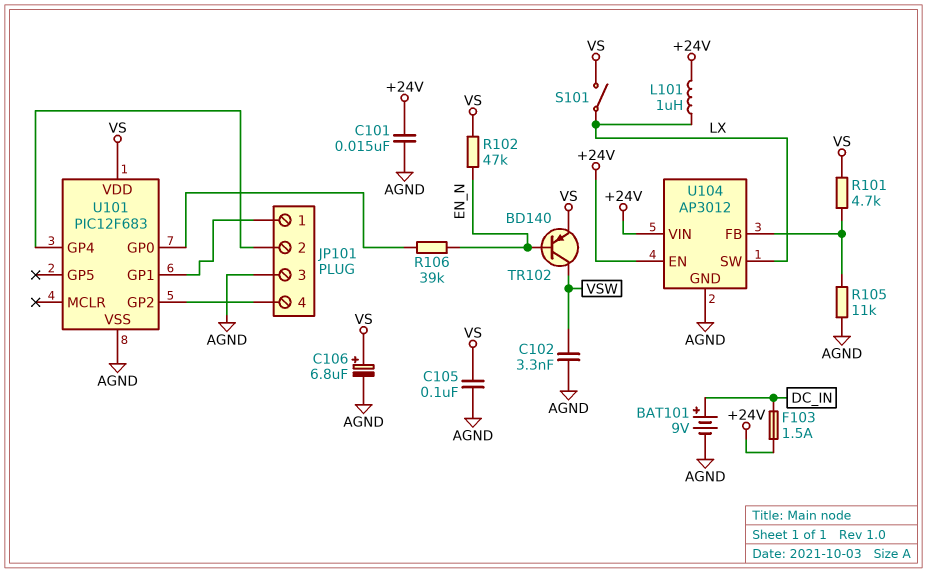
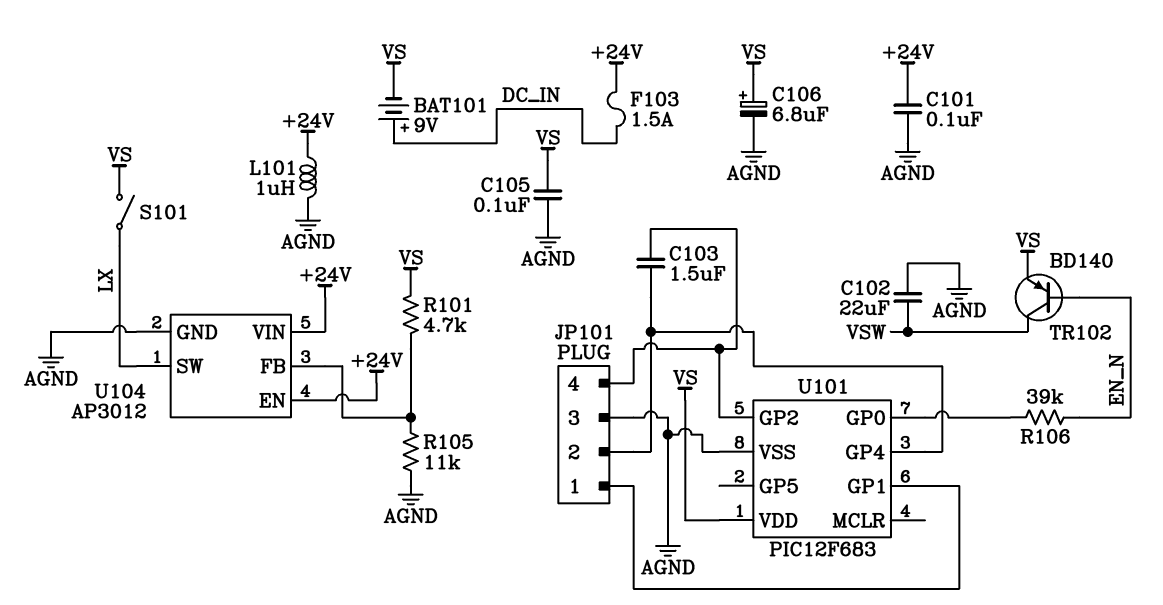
BAT101: 9V (plus DC_IN, minus AGND) -> 9V (plus DC_IN, minus VS)
C101: 15nF (+24V, AGND) -> 100nF (+24V, AGND)
C102: 3.3nF (AGND, VSW) -> 22uF (AGND, VSW)
C103: none -> 1.5uF (JP101/2, JP101/4)
L101: 1uH (+24V, LX) -> 1uH (+24V, AGND)
R102: 47k (EN_N, VS) -> none

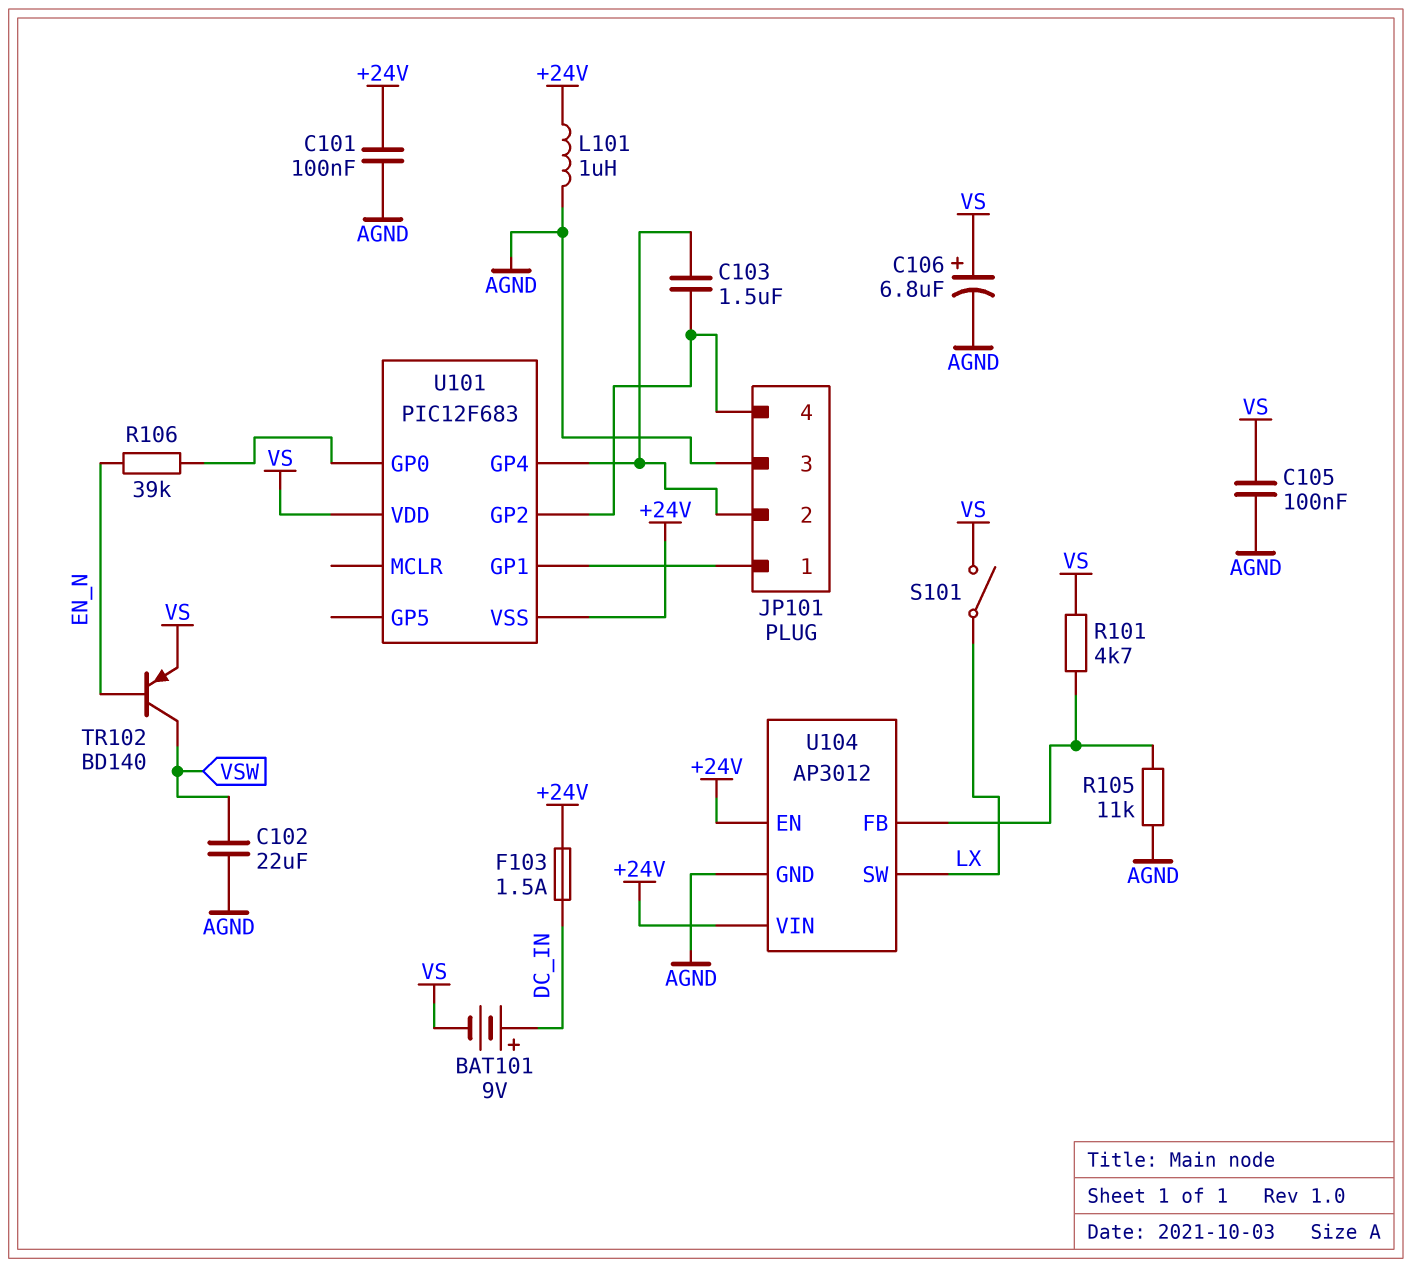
U101 pin VSS: AGND -> +24V

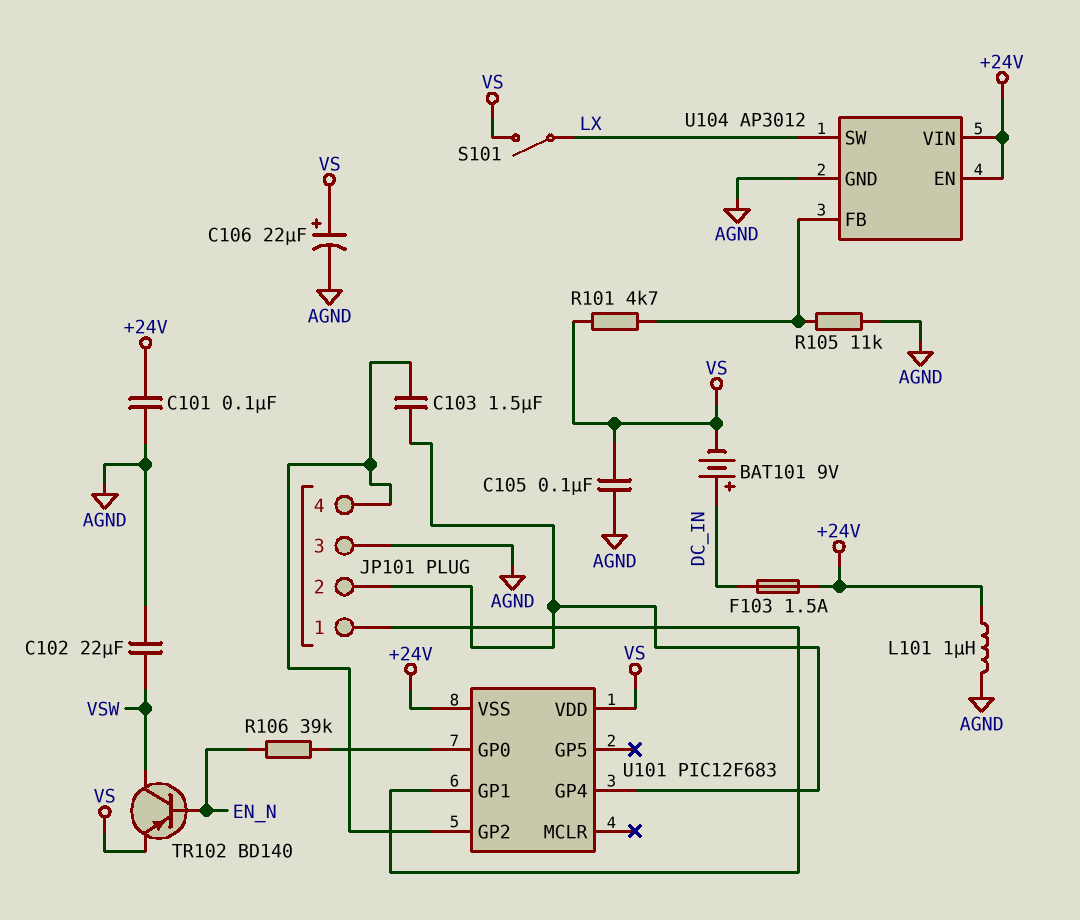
C106: 6.8uF (plus VS, minus AGND) -> 22uF (plus VS, minus AGND)

